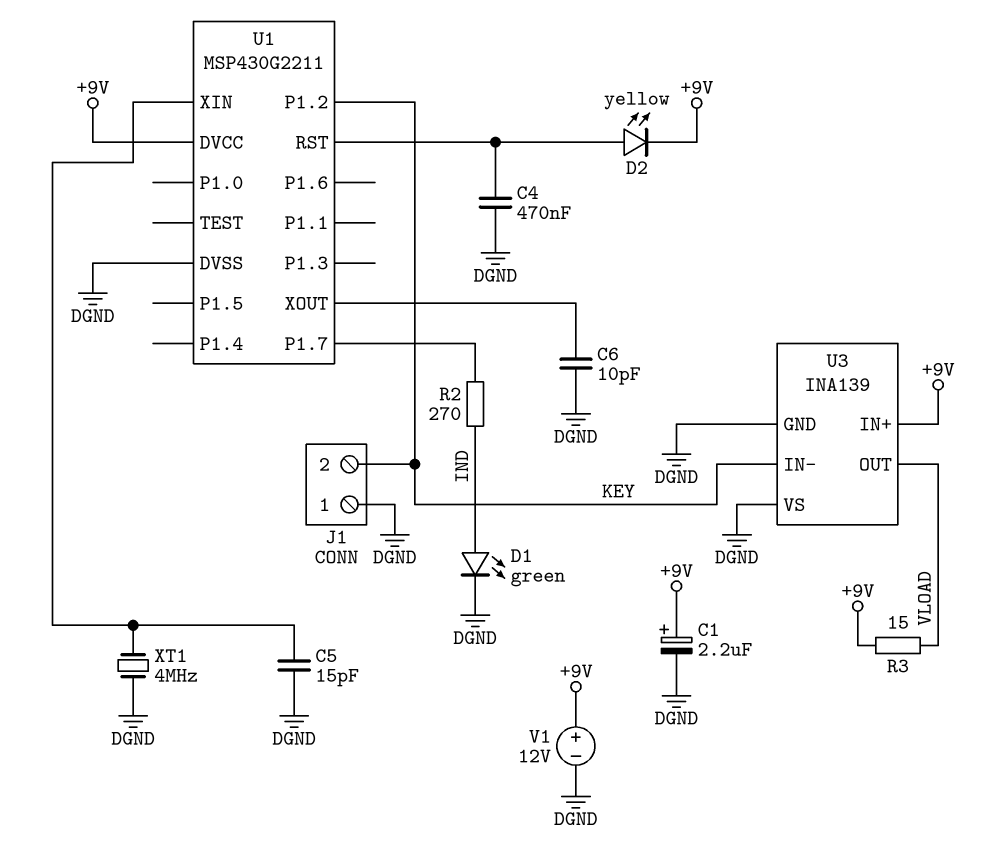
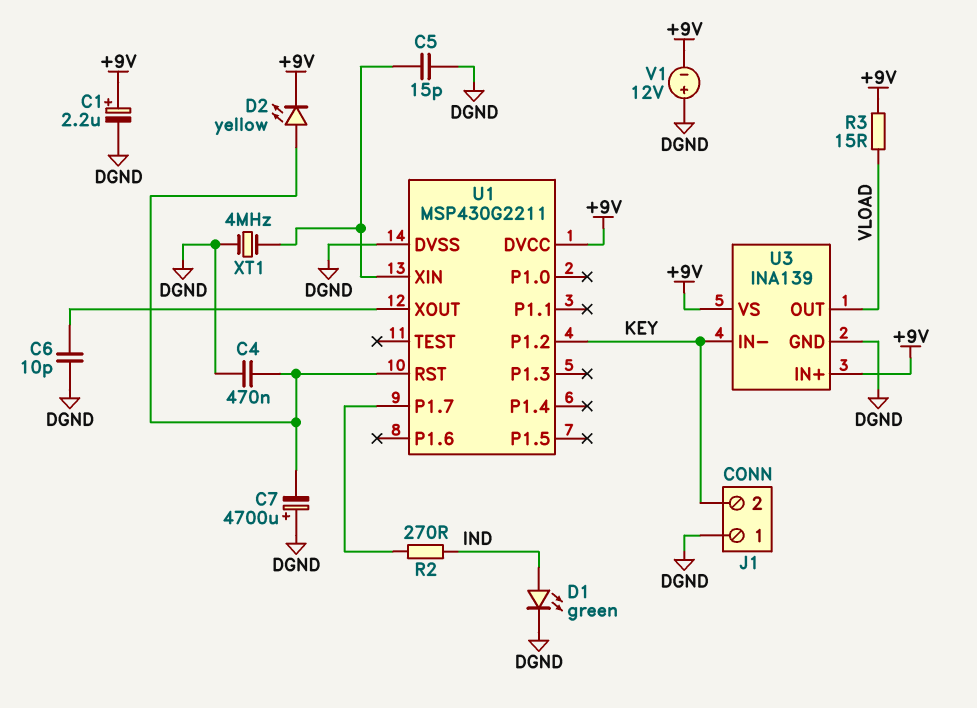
C7: none -> 4700uF (plus DGND, minus U1/RST)
U3 pin VS: DGND -> +9V
V1: 12V (plus +9V, minus DGND) -> 12V (plus DGND, minus +9V)

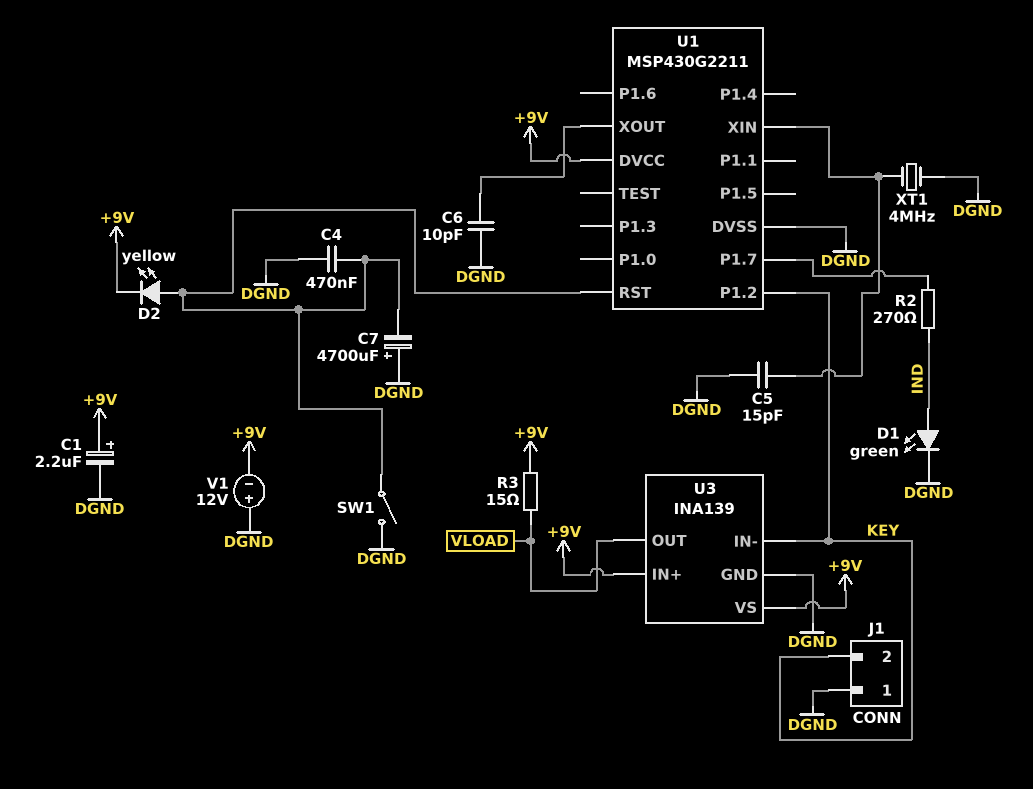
SW1: none -> switch (DGND, U1/RST)

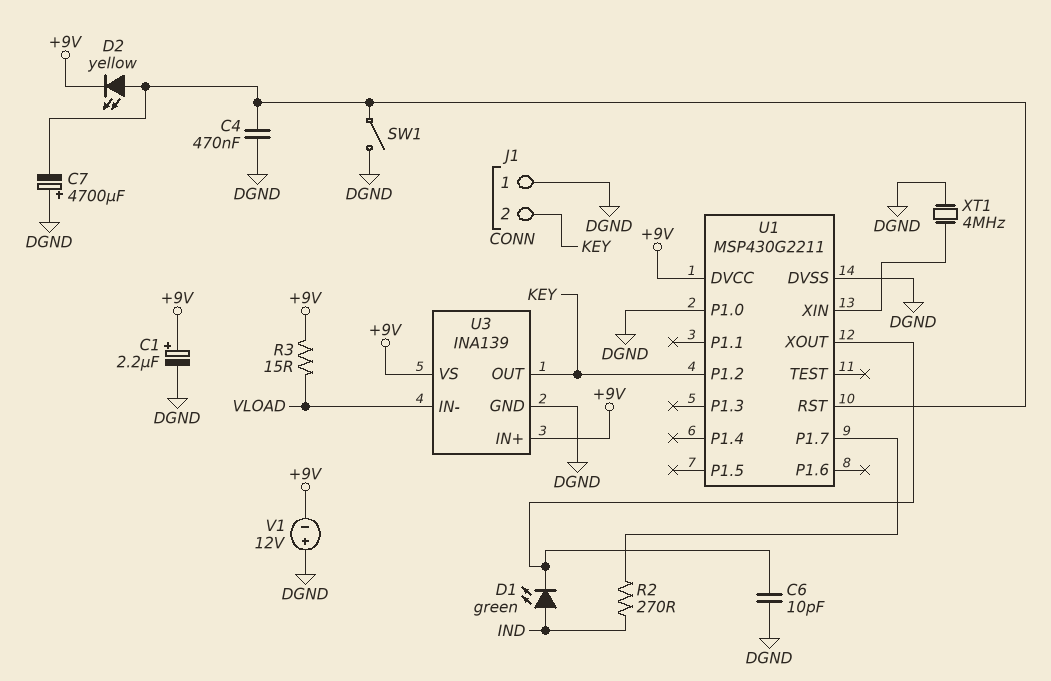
C5: 15pF (DGND, U1/XIN) -> none
D1: LED green (A IND, K DGND) -> LED green (A IND, K U1/XOUT)
U1 pin P1.0: none -> DGND
U3 pin IN-: KEY -> VLOAD
U3 pin OUT: VLOAD -> KEY

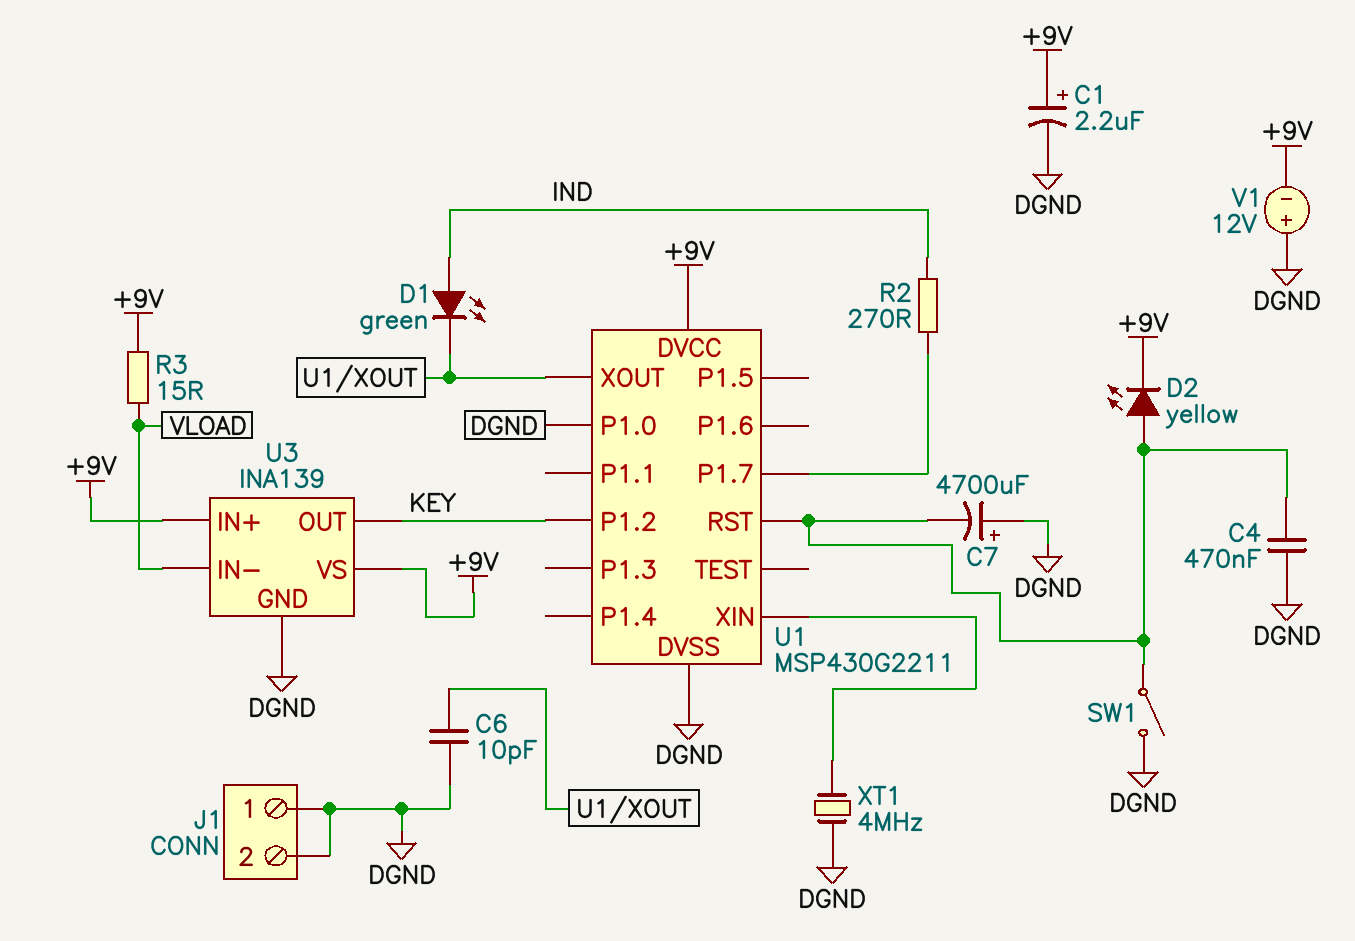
J1 pin 2: KEY -> DGND

